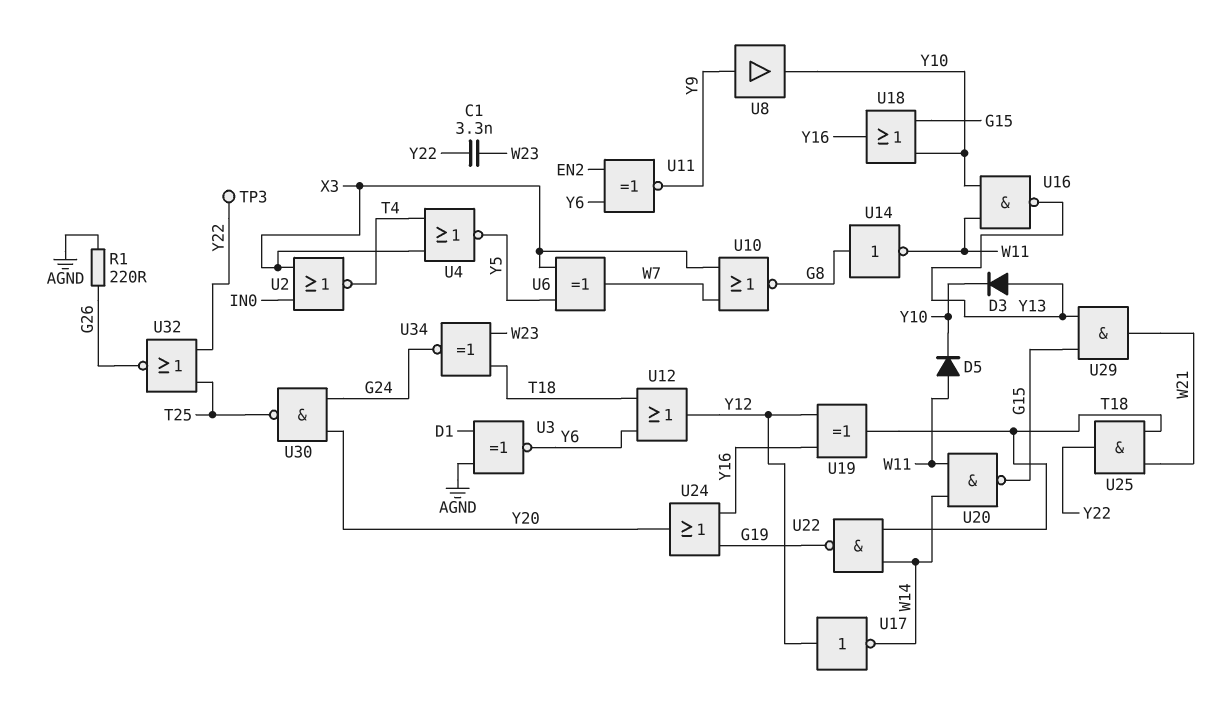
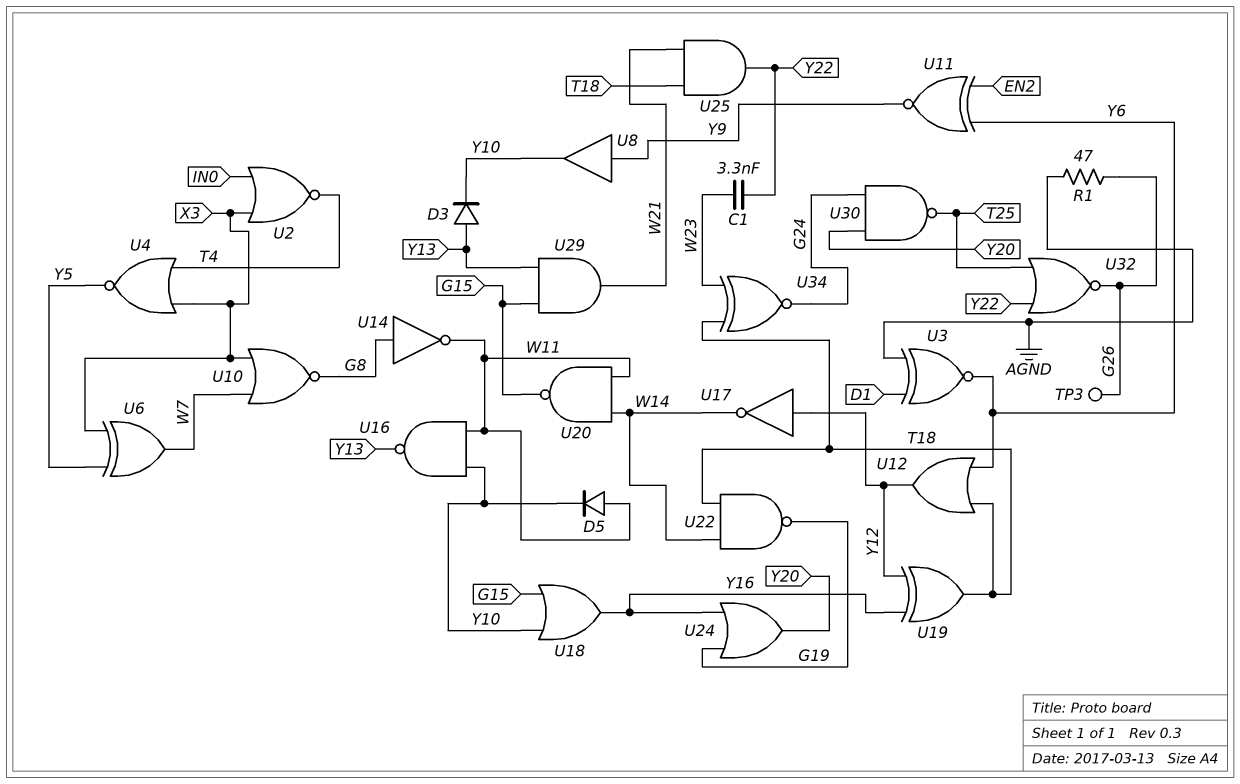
R1: 220 (AGND, G26) -> 47 (AGND, G26)
TP3: test point (Y22) -> test point (G26)

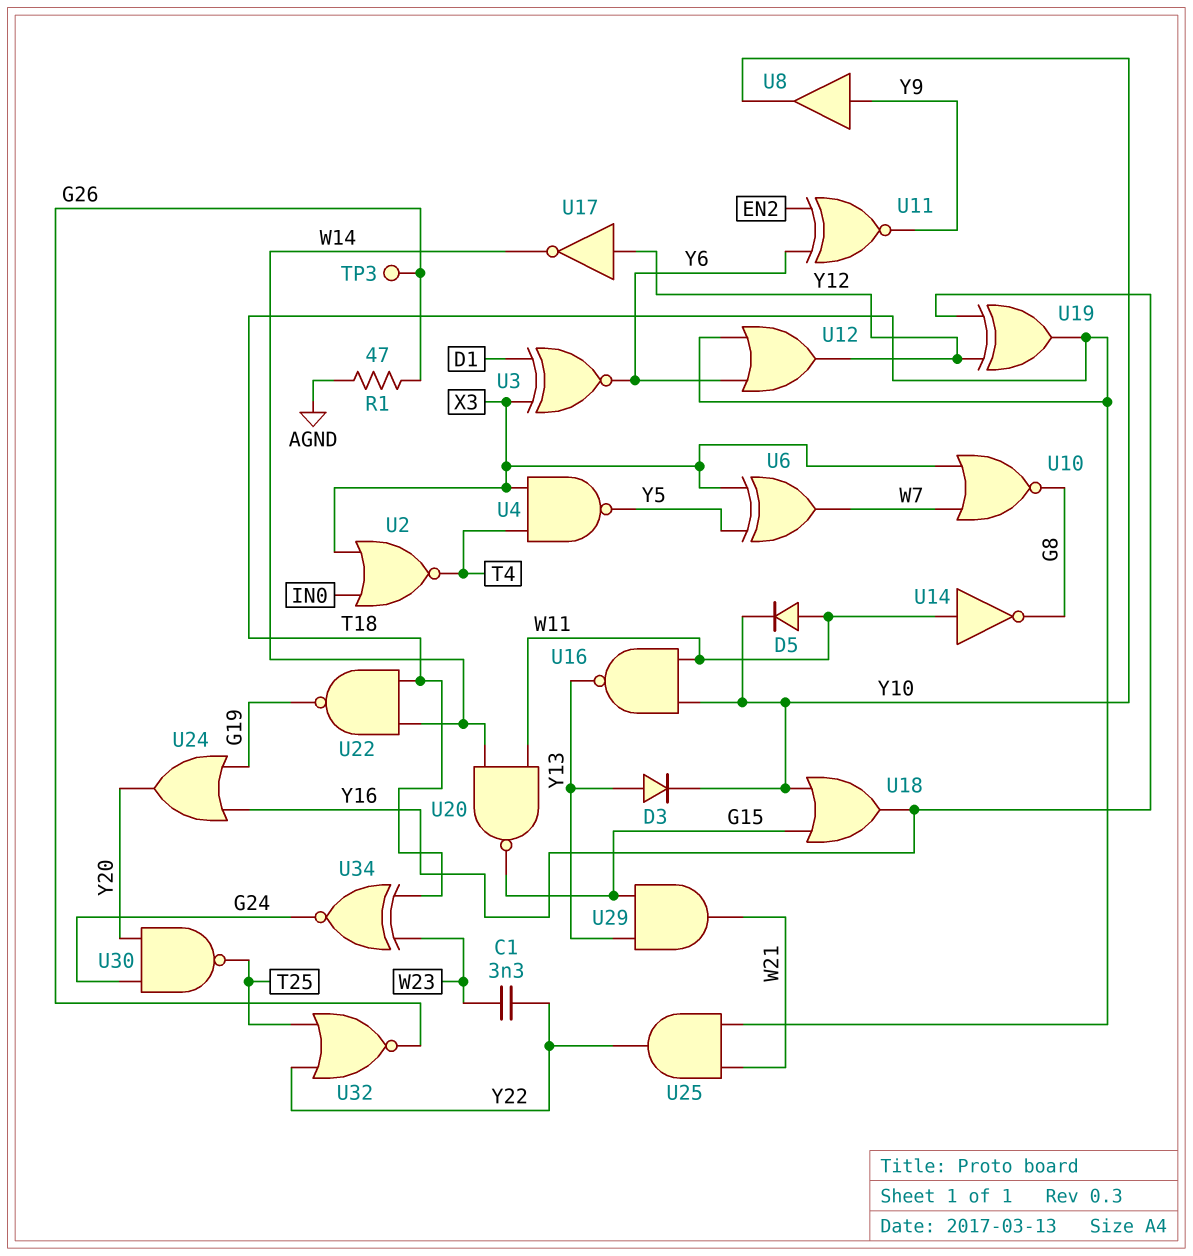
U3: XNOR (in AGND, in D1, out Y6) -> XNOR (in D1, in X3, out Y6)
U4: NOR (in T4, in X3, out Y5) -> NAND (in T4, in X3, out Y5)
U14: NOT (in G8, out W11) -> NOT (in W11, out G8)

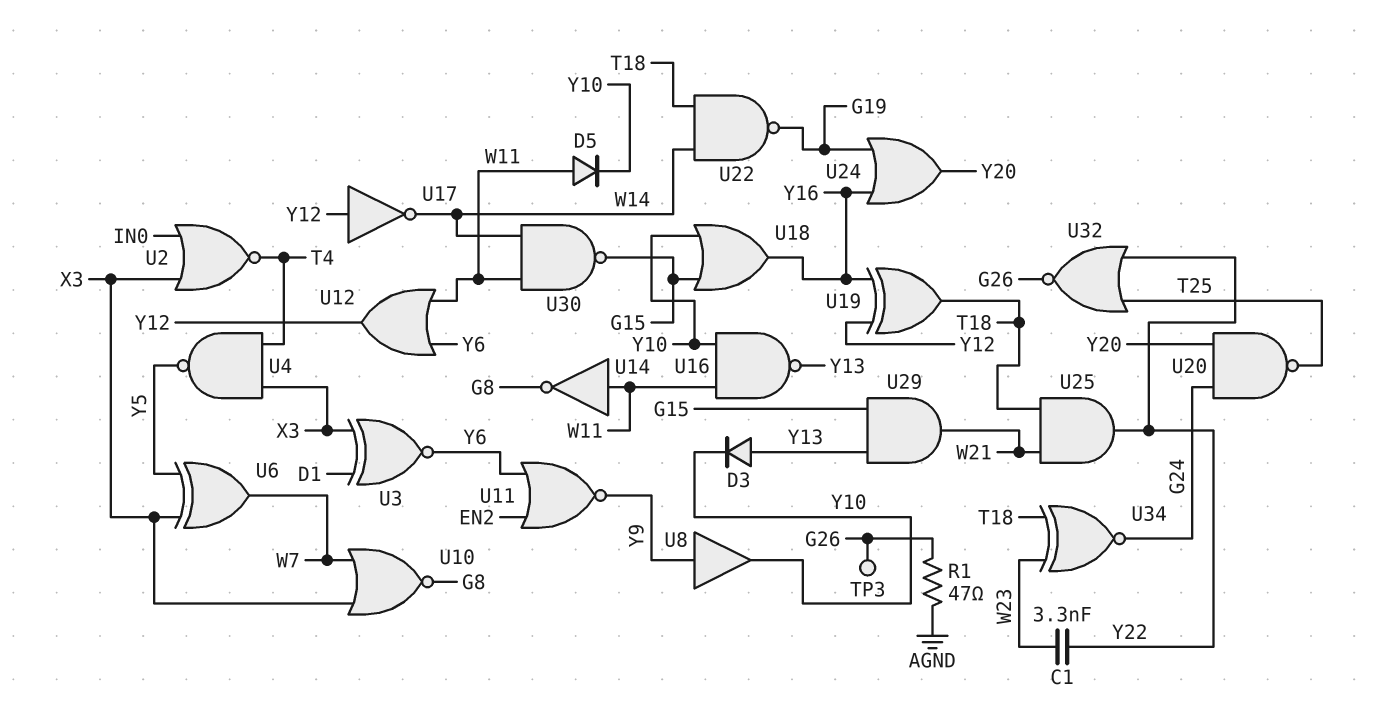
U11: XNOR (in EN2, in Y6, out Y9) -> NOR (in EN2, in Y6, out Y9)
U12: OR (in T18, in Y6, out Y12) -> OR (in W11, in Y6, out Y12)
U20: NAND (in W11, in W14, out G15) -> NAND (in G24, in Y20, out T25)
U30: NAND (in G24, in Y20, out T25) -> NAND (in W11, in W14, out G15)

